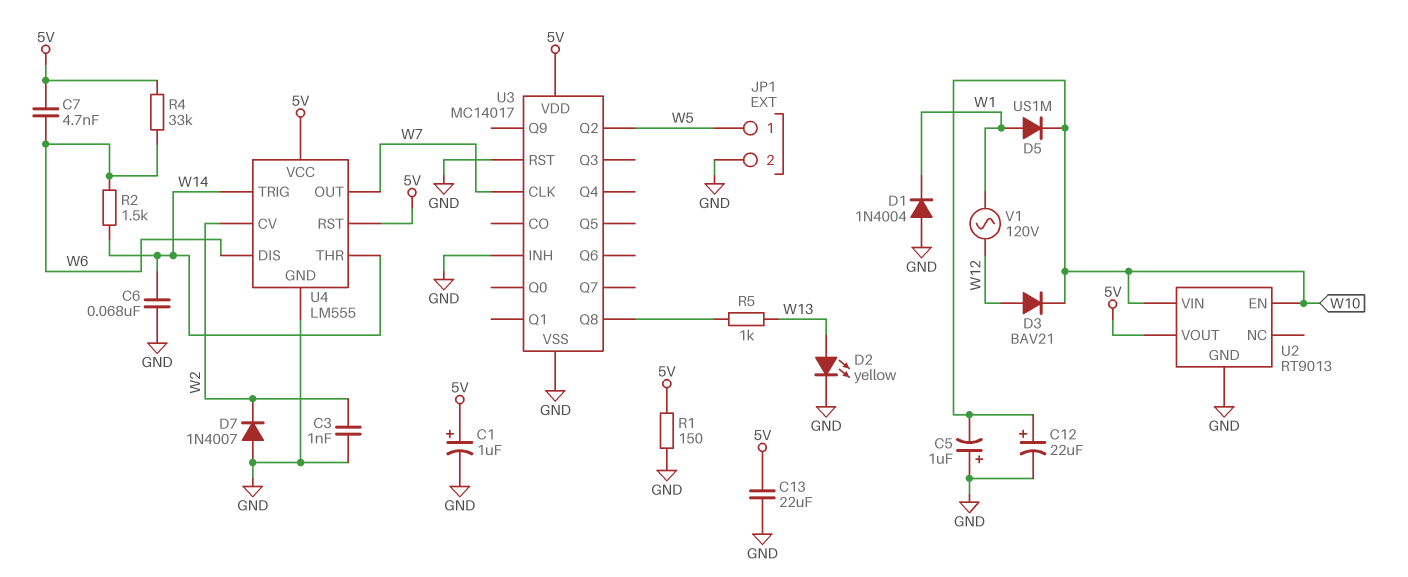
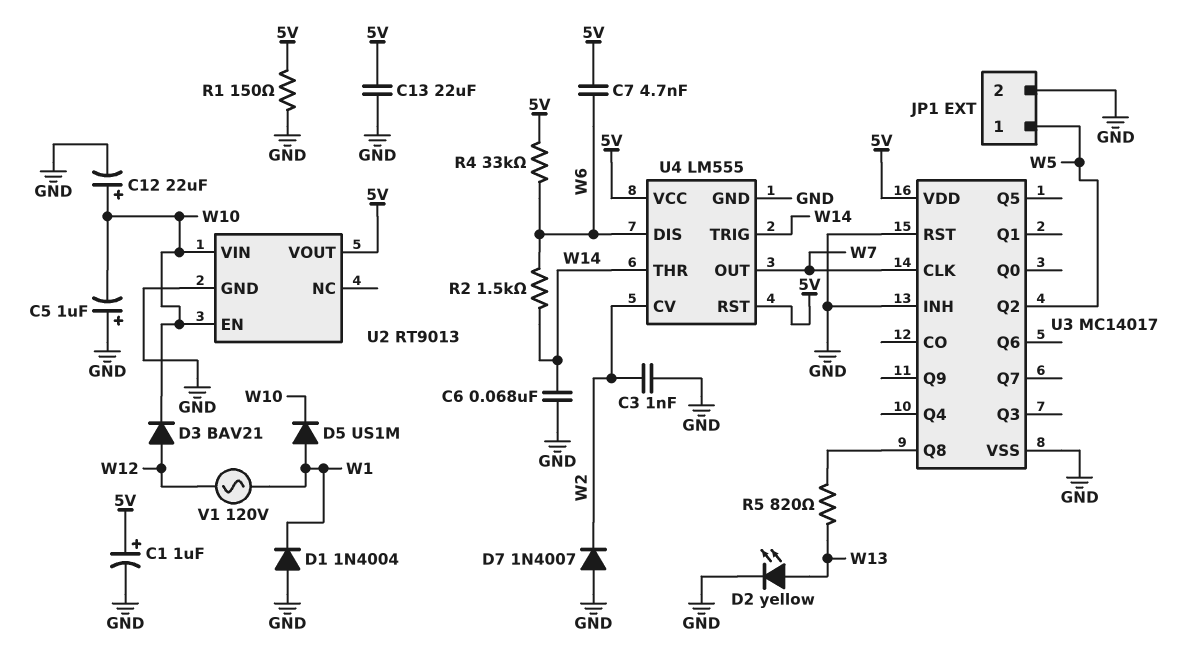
R5: 1k (U3/Q8, W13) -> 820 (U3/Q8, W13)

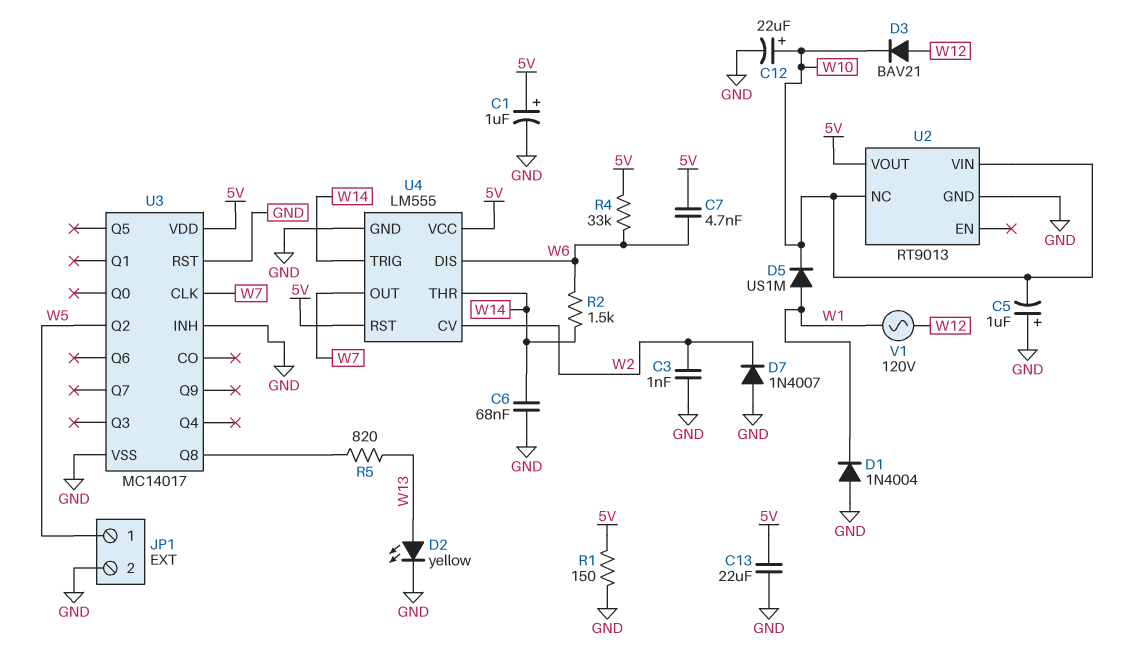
U2 pin EN: W10 -> none
U2 pin NC: none -> W10

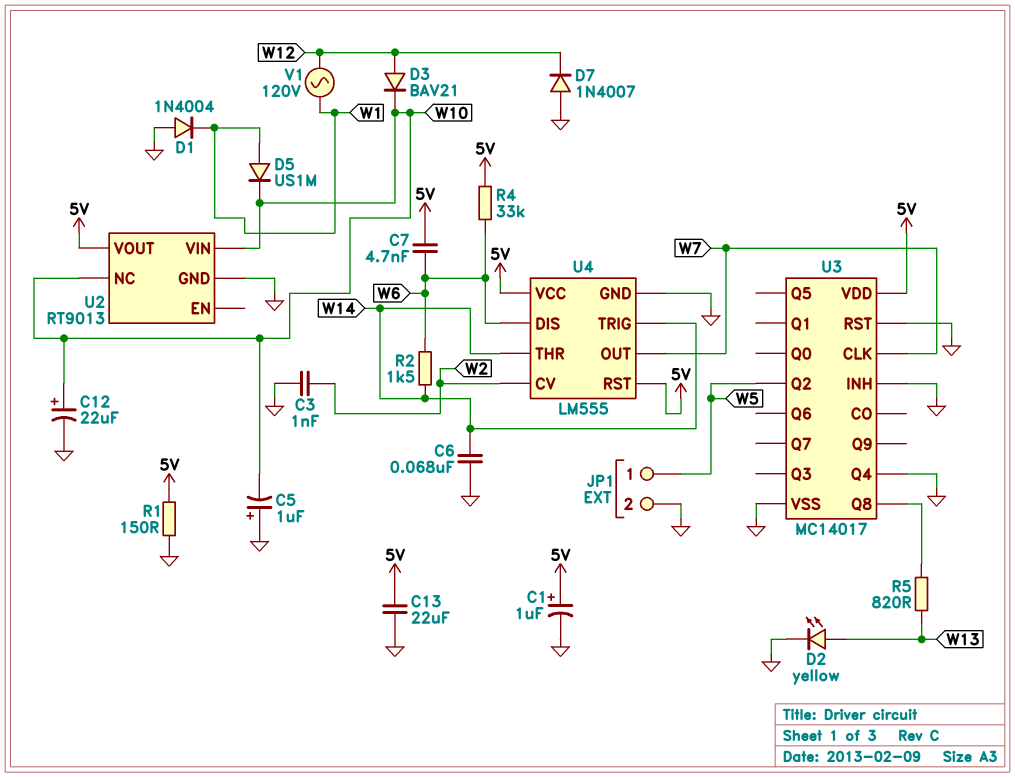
D7: diode 1N4007 (A GND, K W2) -> diode 1N4007 (A GND, K W12)
U3 pin Q4: none -> GND

